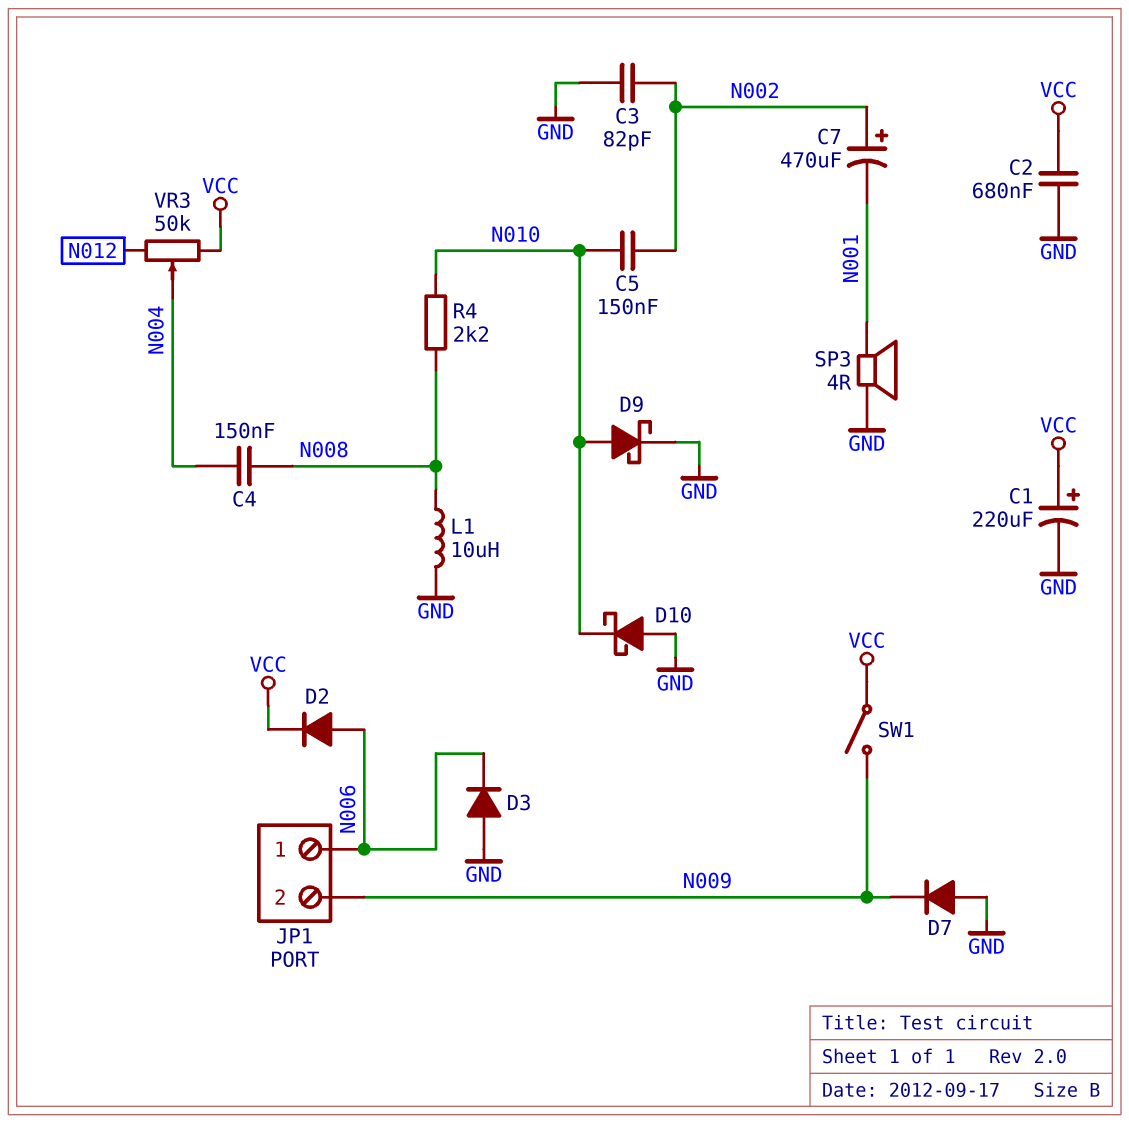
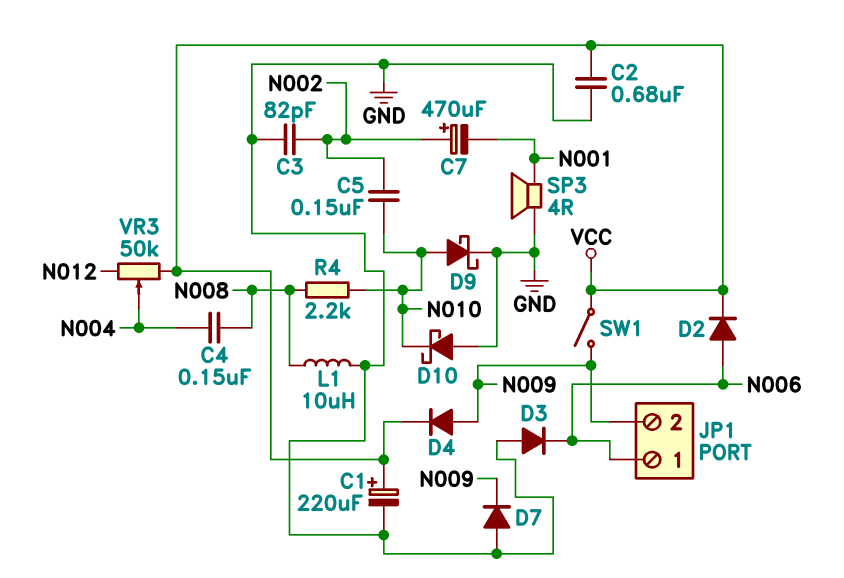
D4: none -> diode (A N009, K VCC)

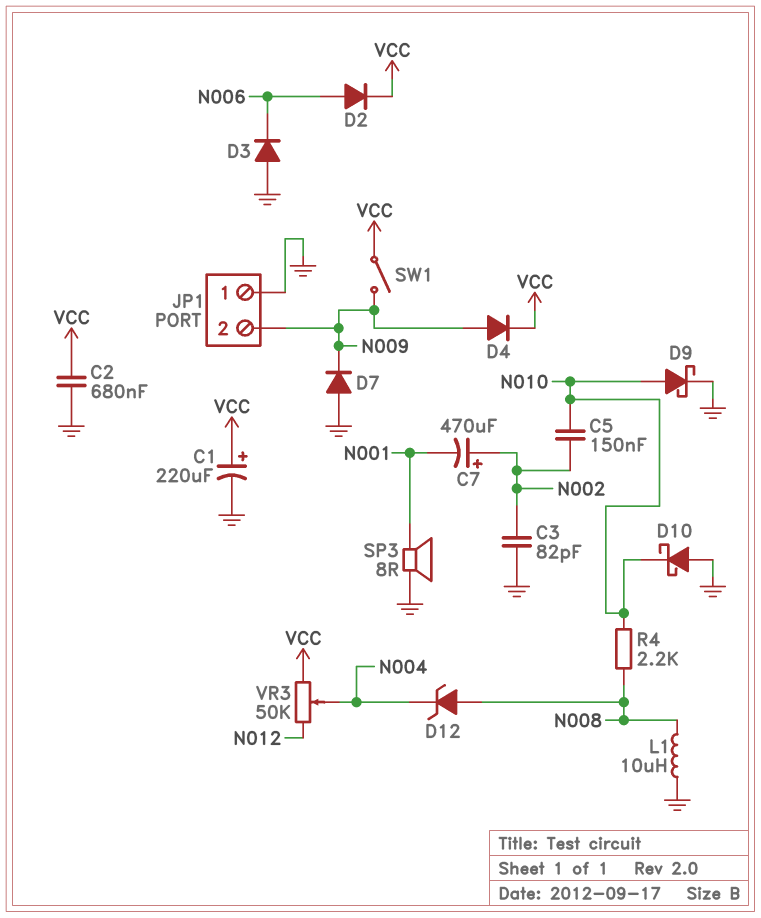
C4: 150nF (N004, N008) -> none
D12: none -> zener (A N008, K N004)
JP1 pin 1: N006 -> GND
SP3: speaker 4R (GND, N001) -> speaker 8R (GND, N001)

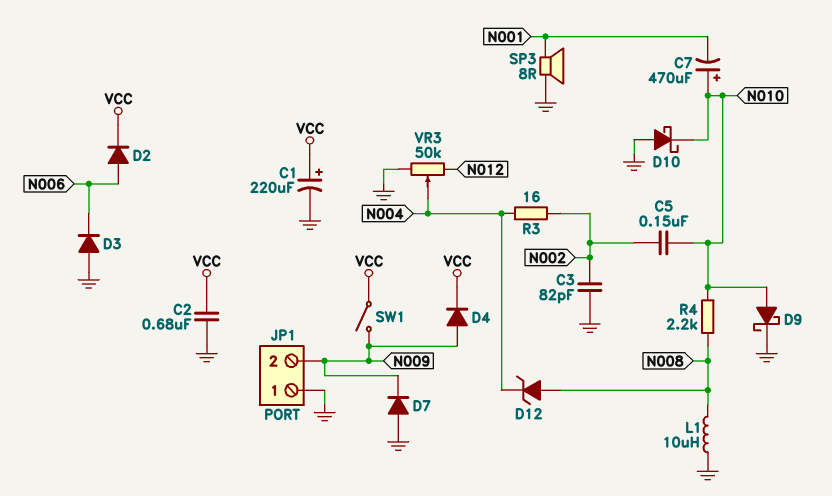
C7: 470uF (plus N002, minus N001) -> 470uF (plus N010, minus N001)
R3: none -> 16 (N002, N004)
VR3: 50k (N012, VCC, wiper N004) -> 50k (GND, N012, wiper N004)

